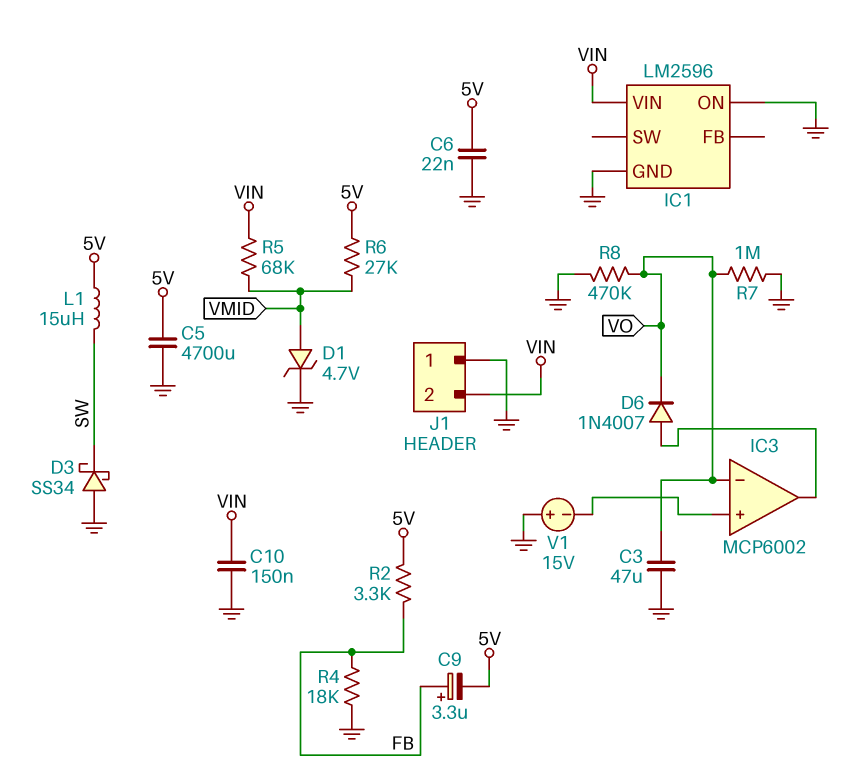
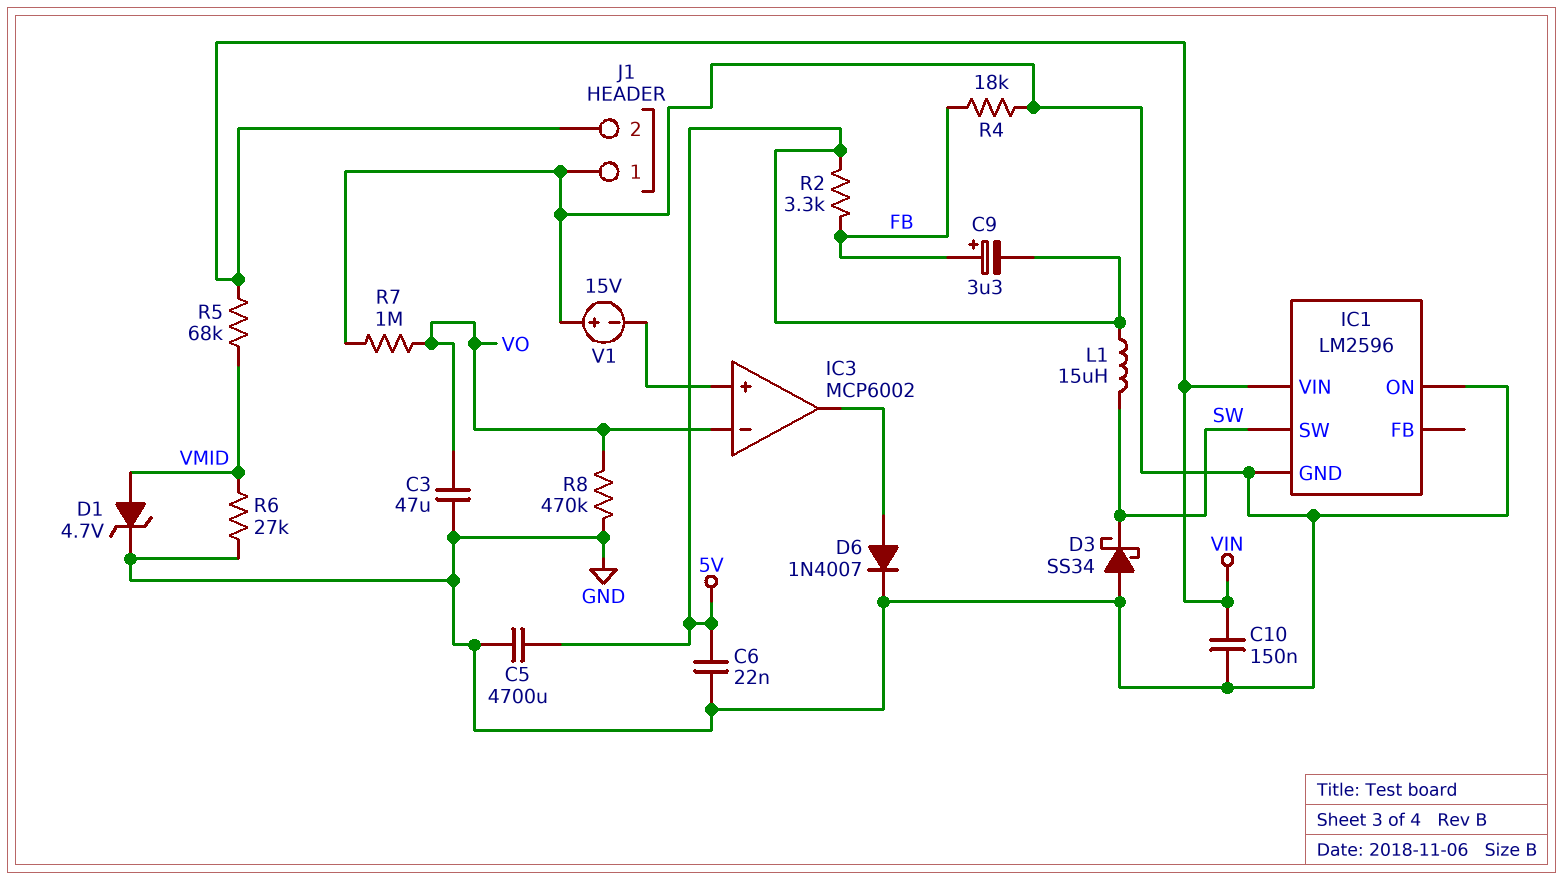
D6: diode 1N4007 (A IC3/out, K VO) -> diode 1N4007 (A IC3/out, K GND)
IC1 pin SW: none -> SW
R6: 27k (5V, VMID) -> 27k (GND, VMID)

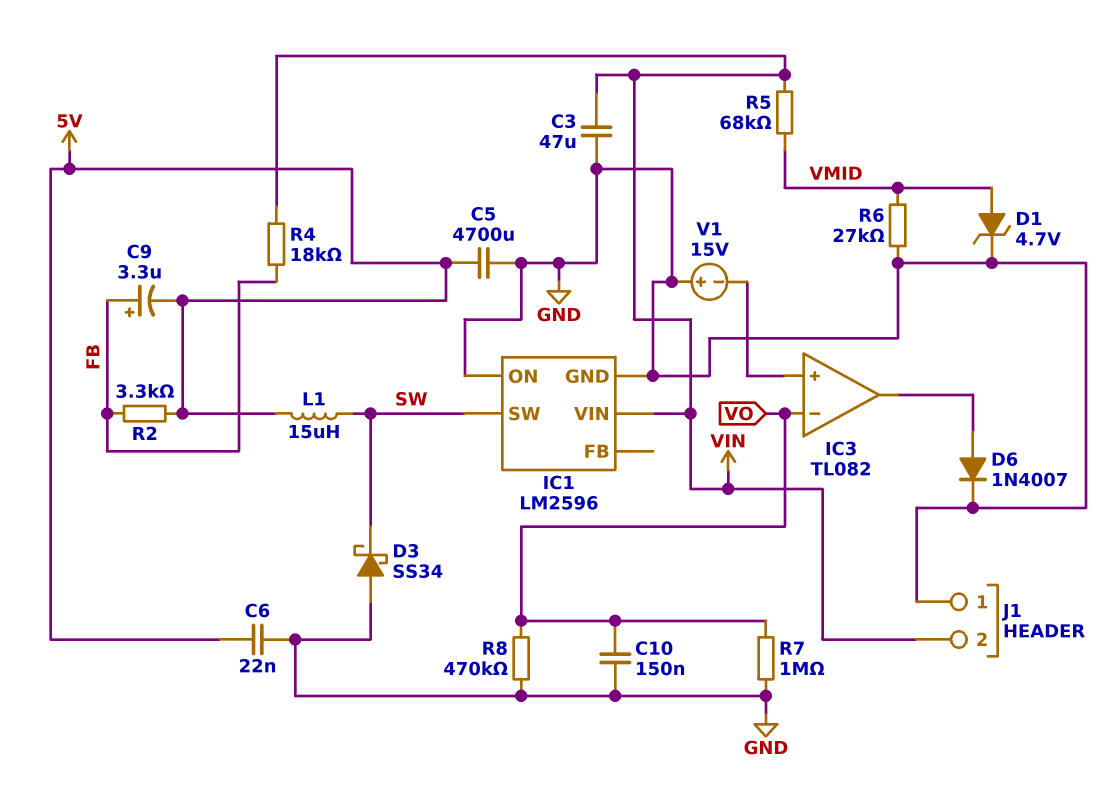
C3: 47uF (GND, VO) -> 47uF (GND, VIN)
C10: 150nF (GND, VIN) -> 150nF (GND, VO)
IC3: MCP6002 -> TL082
R4: 18k (FB, GND) -> 18k (FB, VIN)

